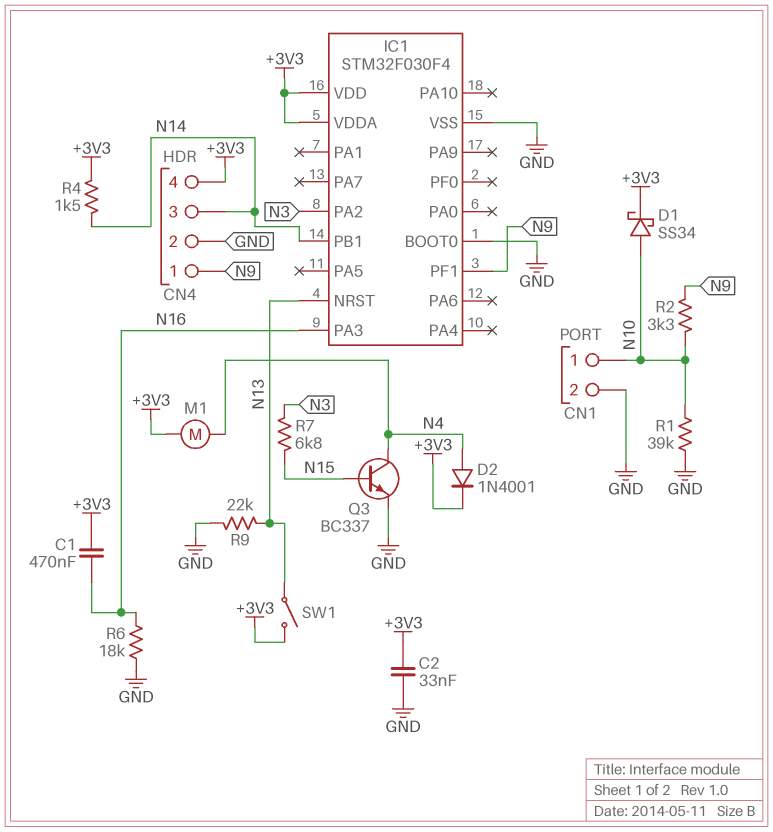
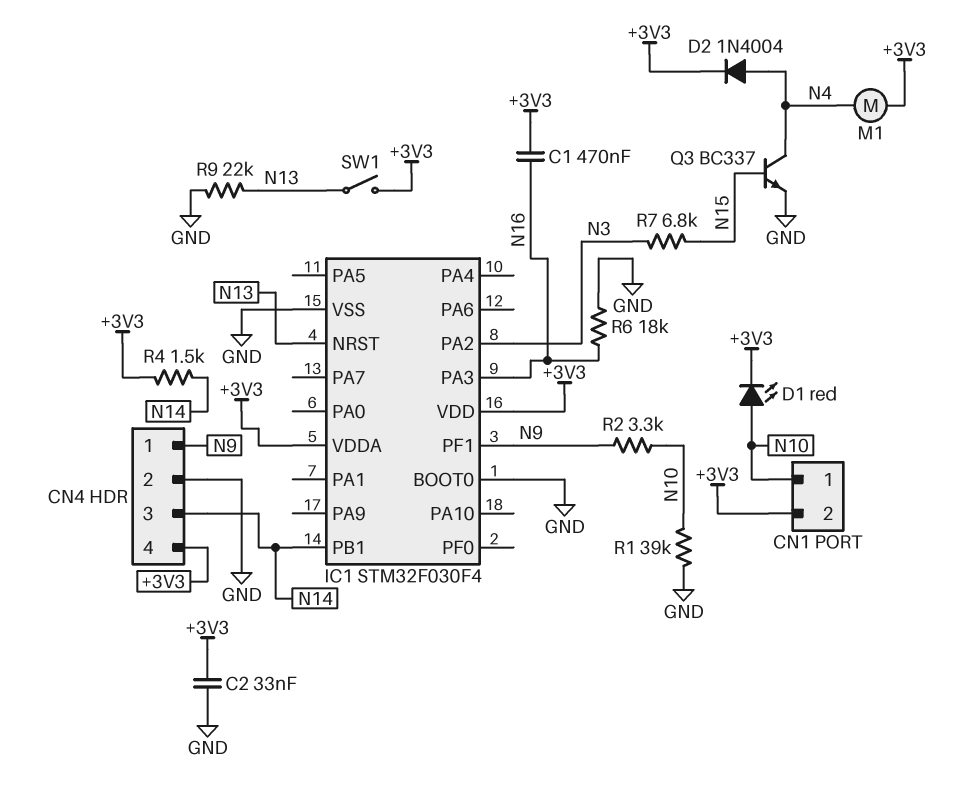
CN1 pin 2: GND -> +3V3
D1: schottky SS34 (A N10, K +3V3) -> LED red (A N10, K +3V3)
D2: diode 1N4001 (A N4, K +3V3) -> diode 1N4004 (A N4, K +3V3)

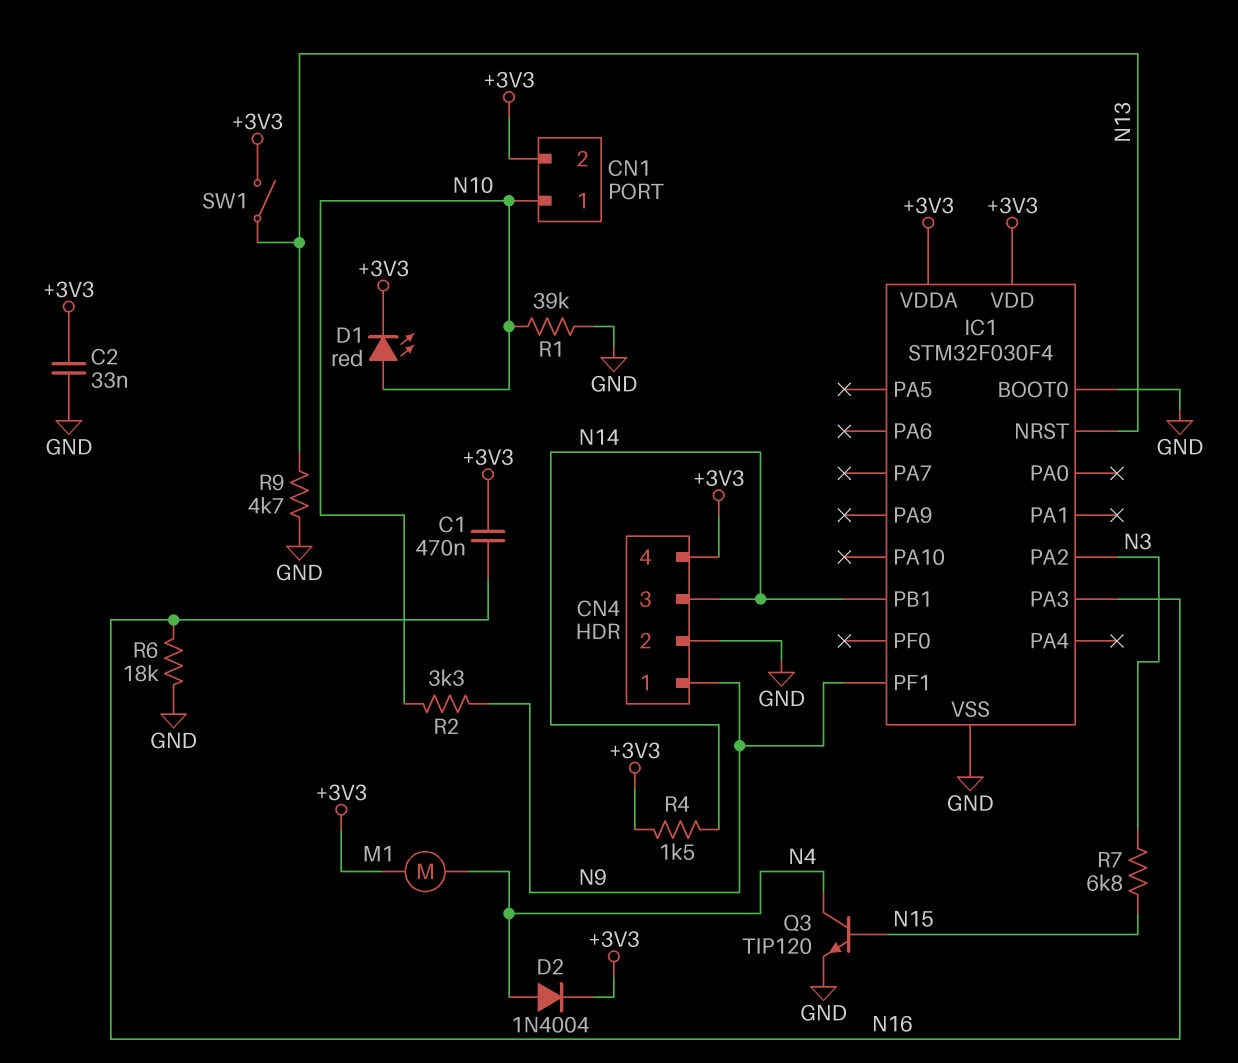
Q3: NPN BC337 (B N15, C N4, E GND) -> NPN TIP120 (B N15, C N4, E GND)
R9: 22k (GND, N13) -> 4.7k (GND, N13)

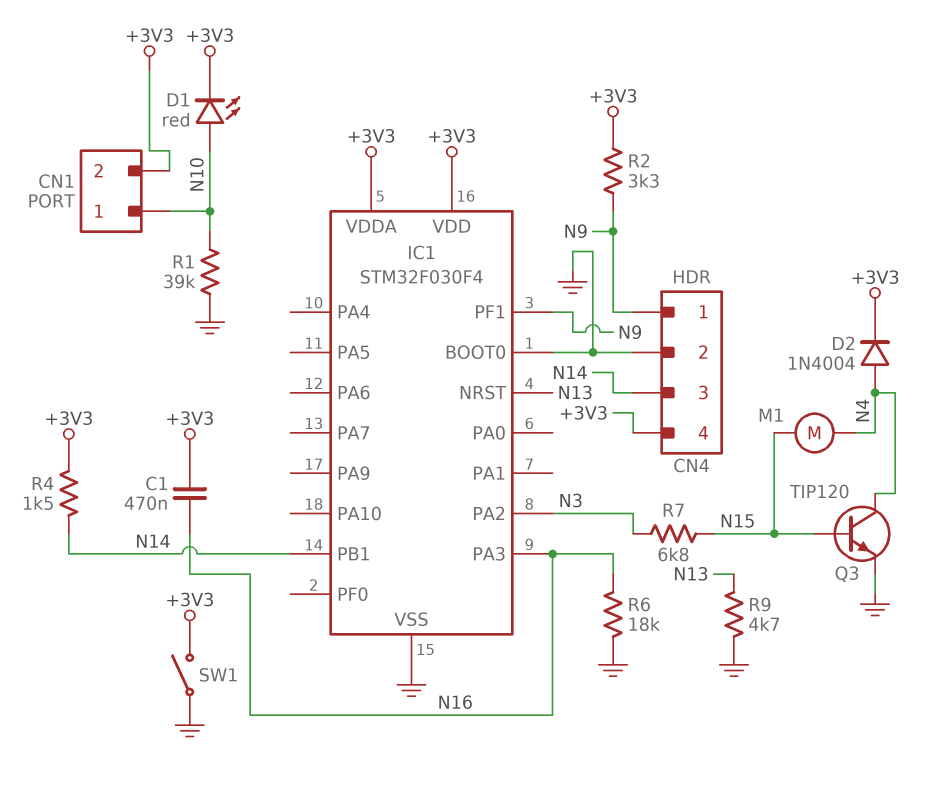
C2: 33nF (+3V3, GND) -> none
M1: motor (+3V3, N4) -> motor (N4, N15)
R2: 3.3k (N9, N10) -> 3.3k (+3V3, N9)
SW1: switch (+3V3, N13) -> switch (+3V3, GND)

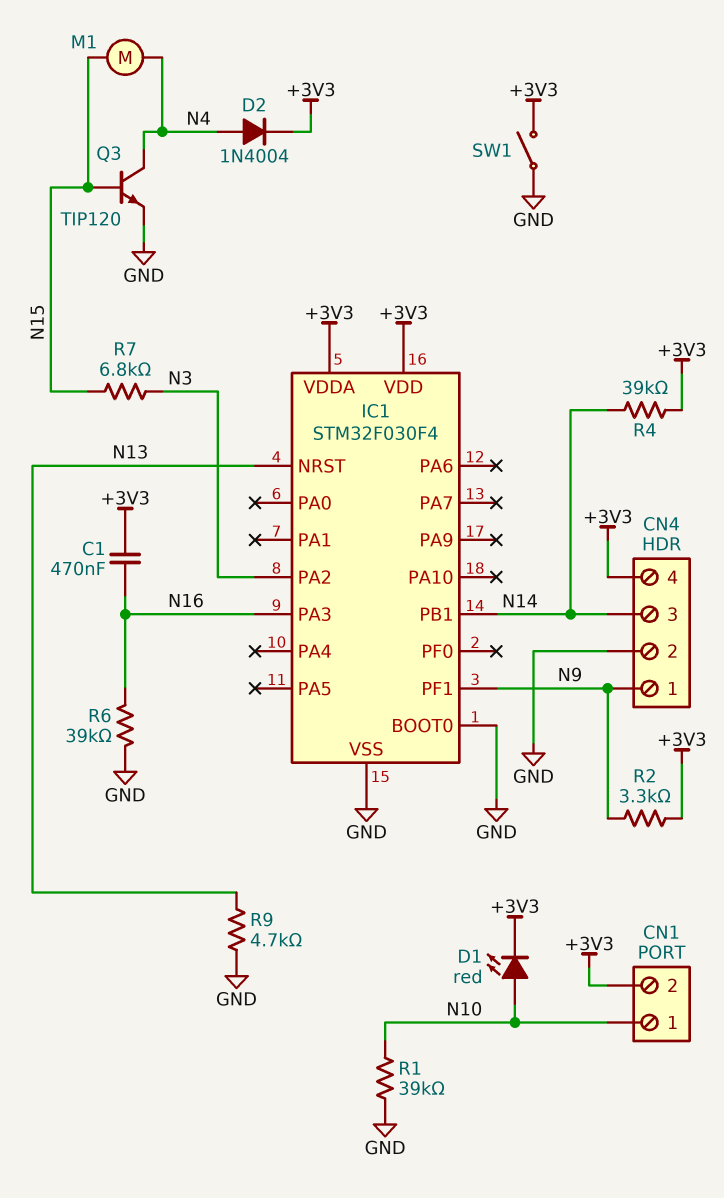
R4: 1.5k (+3V3, N14) -> 39k (+3V3, N14)
R6: 18k (GND, N16) -> 39k (GND, N16)

